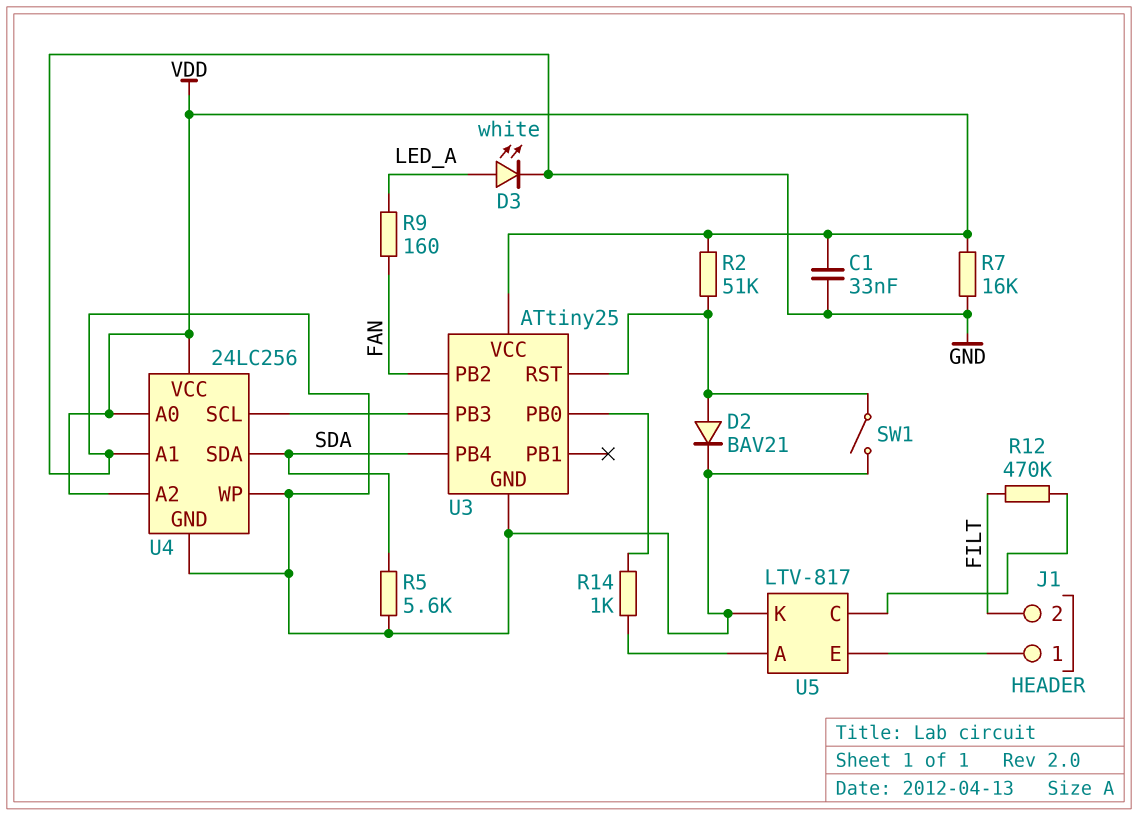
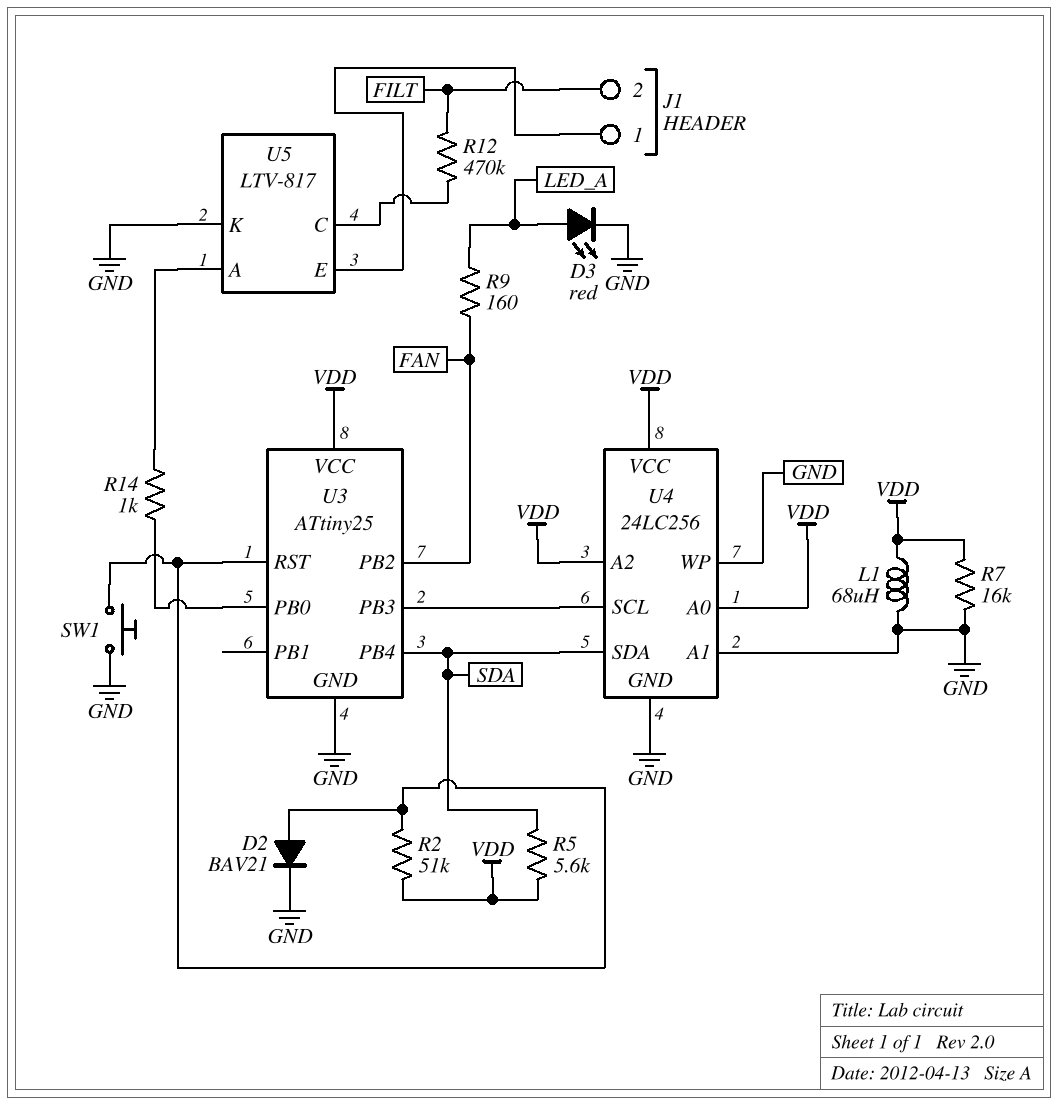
C1: 33nF (GND, VDD) -> none
D3: LED white (A LED_A, K GND) -> LED red (A LED_A, K GND)
L1: none -> 68uH (GND, VDD)
R5: 5.6k (GND, SDA) -> 5.6k (SDA, VDD)
SW1: switch (GND, U3/RST) -> button (GND, U3/RST)

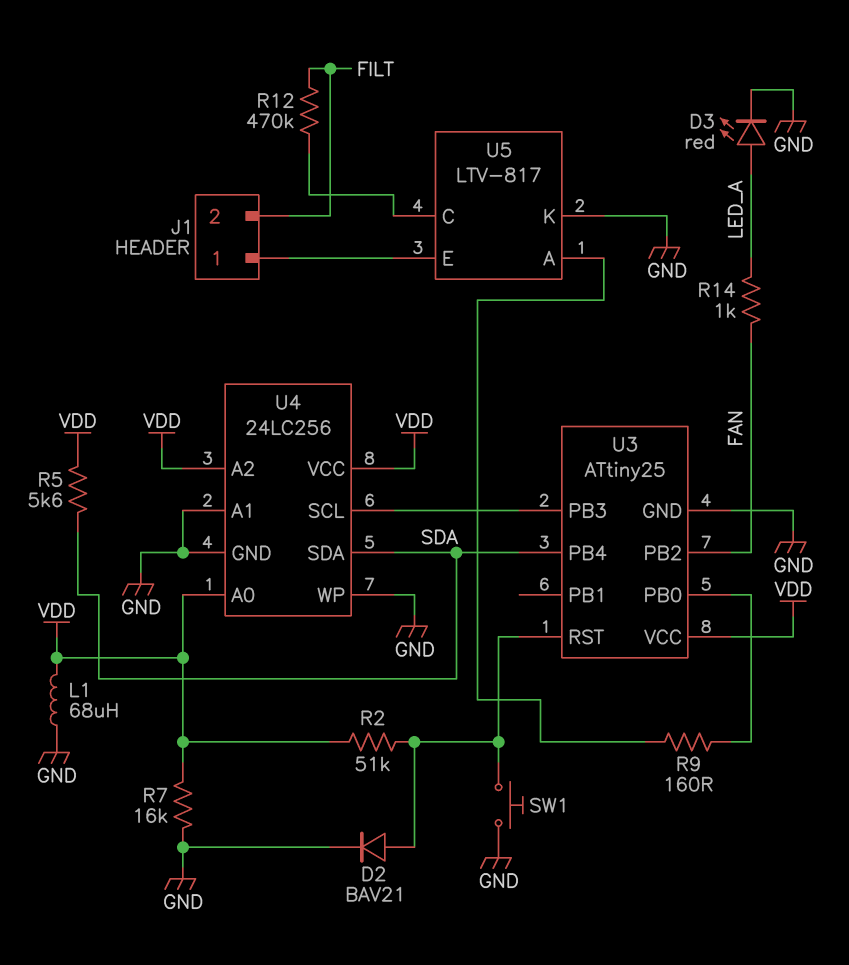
R9: 160 (FAN, LED_A) -> 160 (U3/PB0, U5/A)
R14: 1k (U3/PB0, U5/A) -> 1k (FAN, LED_A)

